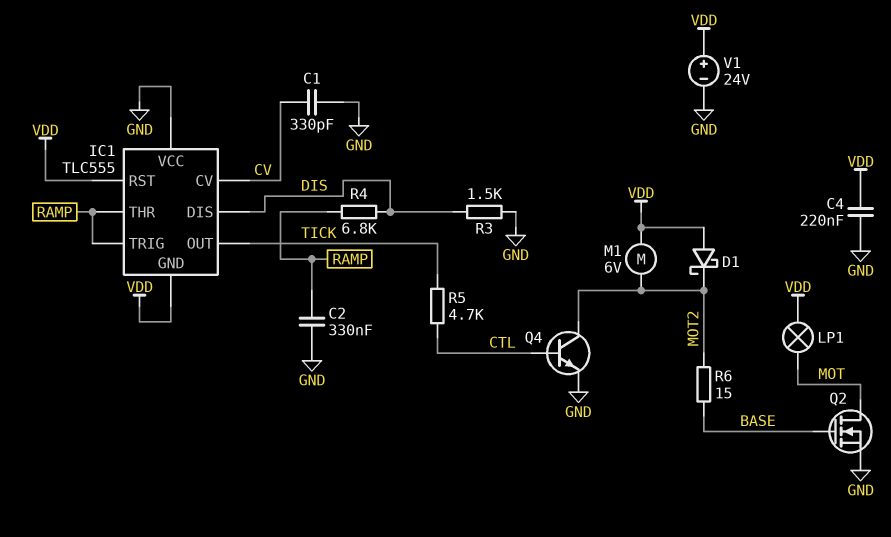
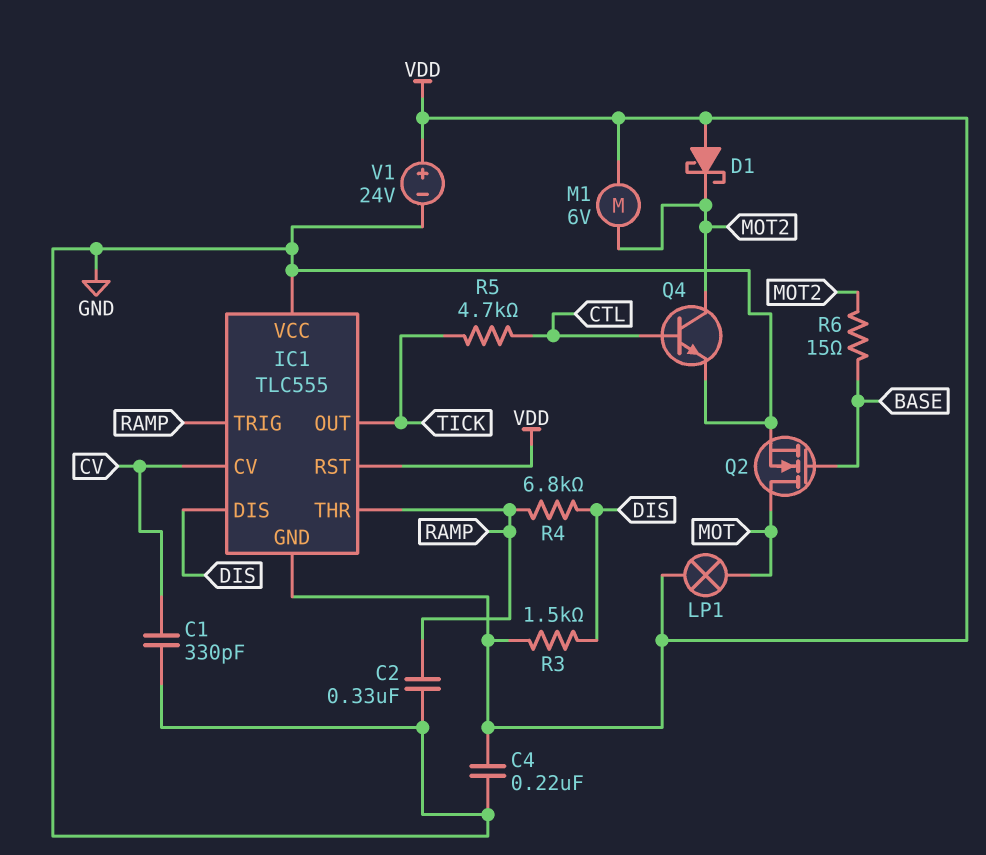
R3: 1.5k (DIS, GND) -> 1.5k (DIS, VDD)

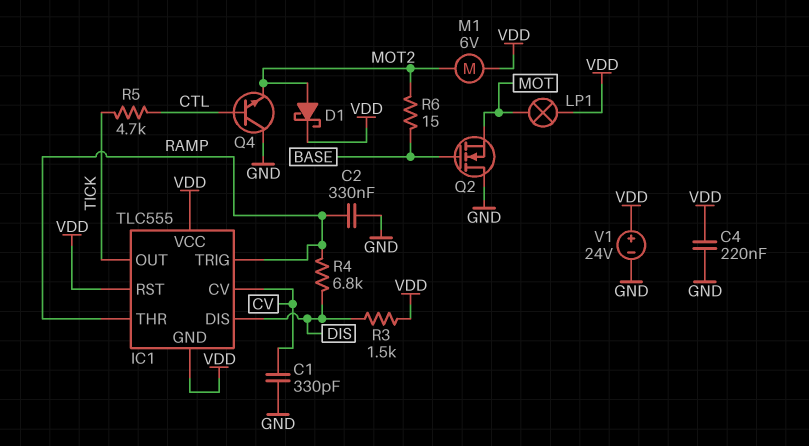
D1: schottky (A VDD, K MOT2) -> schottky (A MOT2, K VDD)
IC1 pin VCC: GND -> VDD
Q2: NMOS (G BASE, D MOT, S GND) -> NMOS (G BASE, D GND, S MOT)
Q4: NPN (B CTL, C MOT2, E GND) -> NPN (B CTL, C GND, E MOT2)

